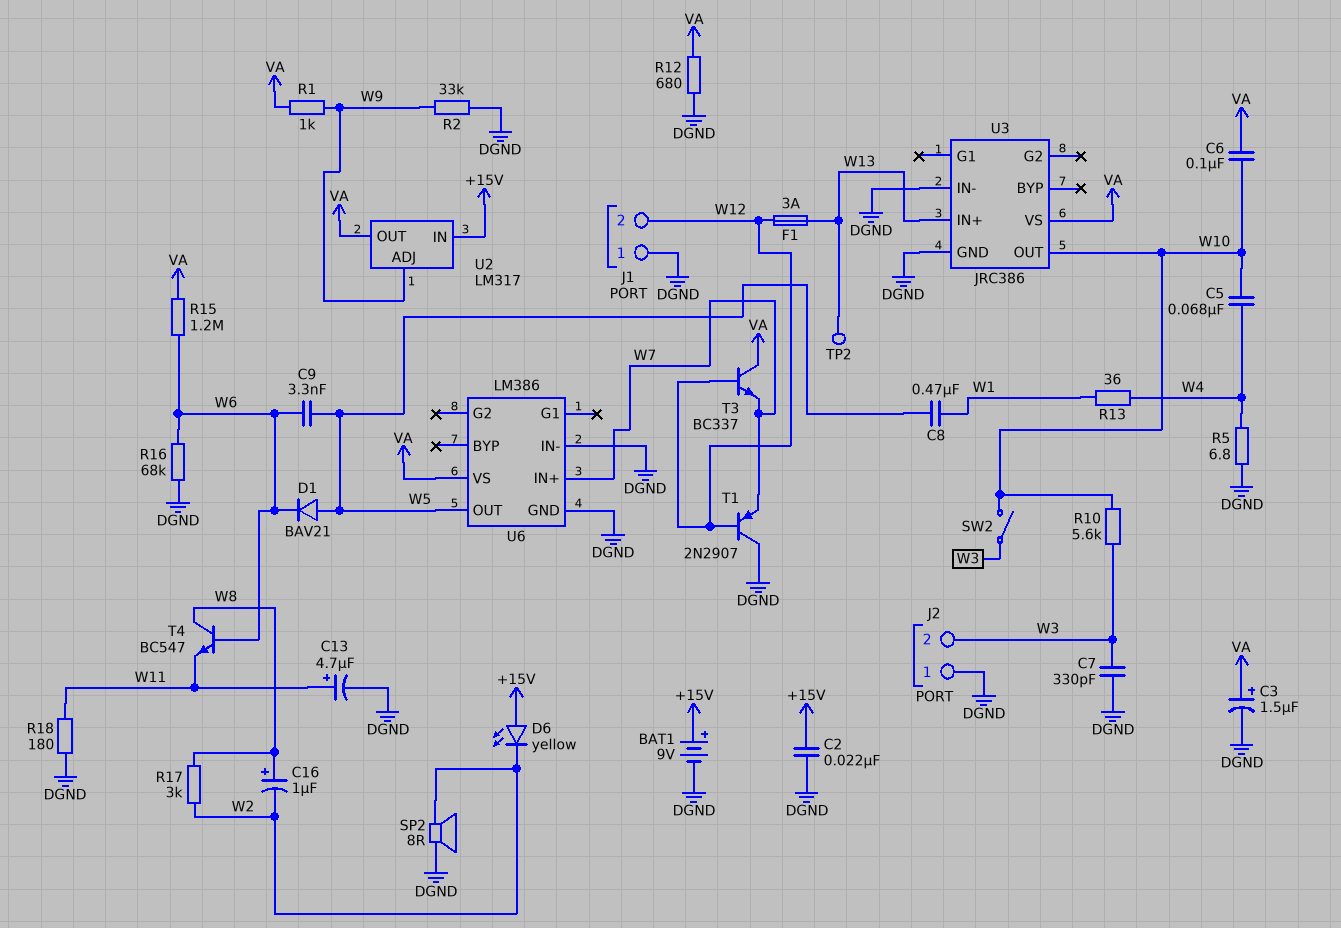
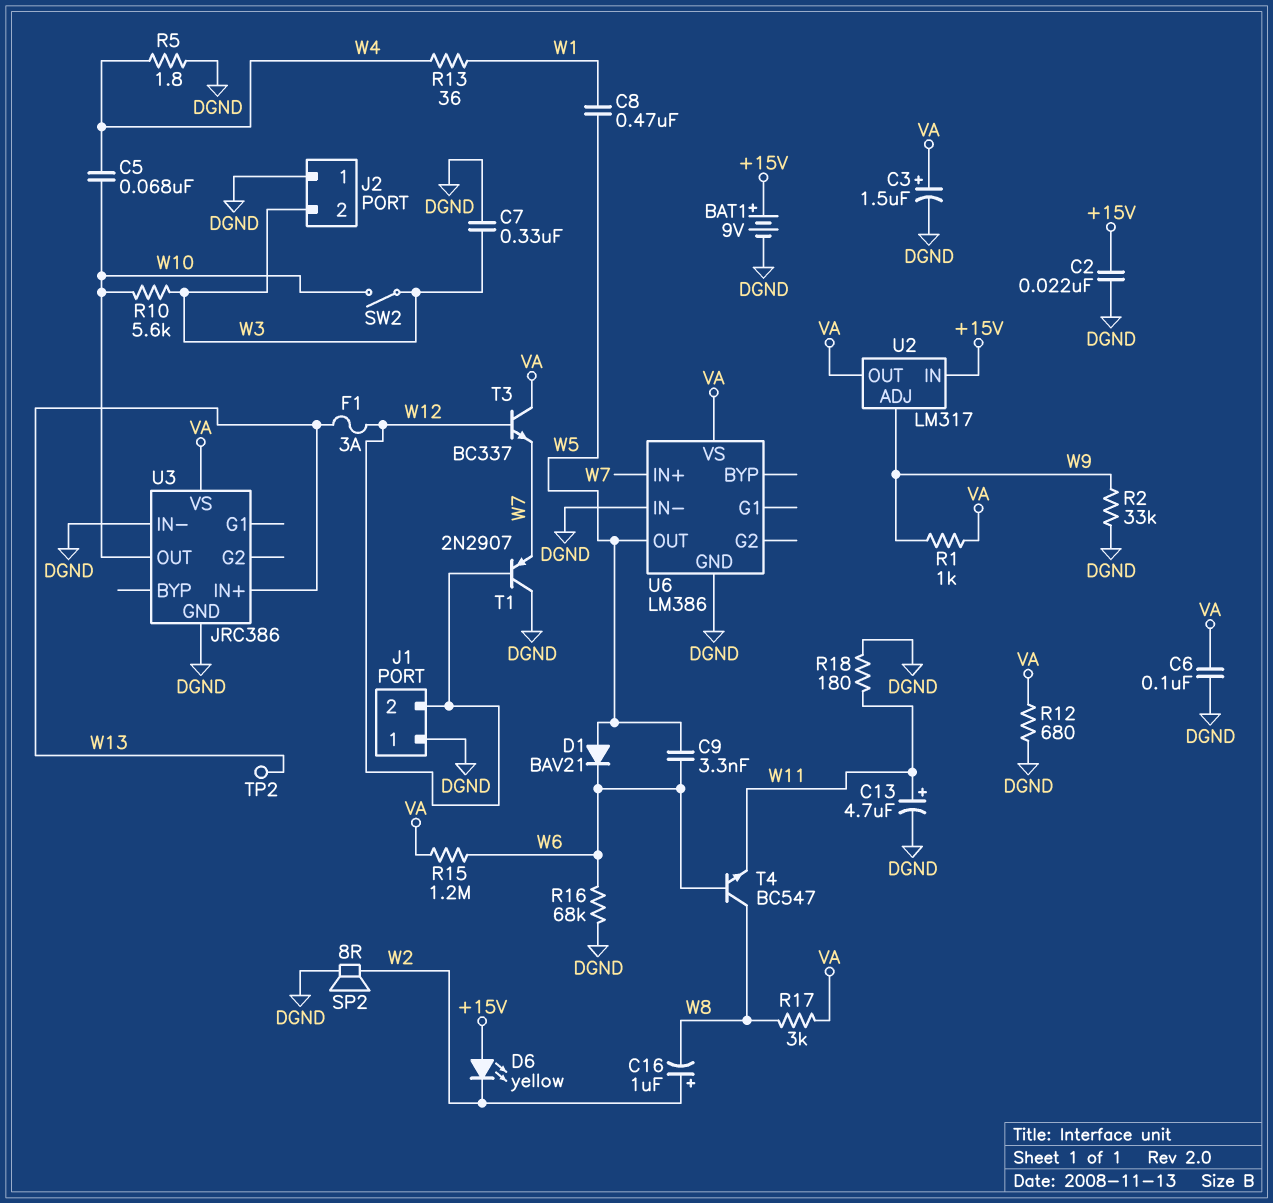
C6: 100nF (VA, W10) -> 100nF (DGND, VA)
C7: 330pF (DGND, W3) -> 330nF (DGND, W3)
C16: 1uF (plus W8, minus W2) -> 1uF (plus W2, minus W8)
R5: 6.8 (DGND, W4) -> 1.8 (DGND, W4)
R17: 3k (W2, W8) -> 3k (VA, W8)

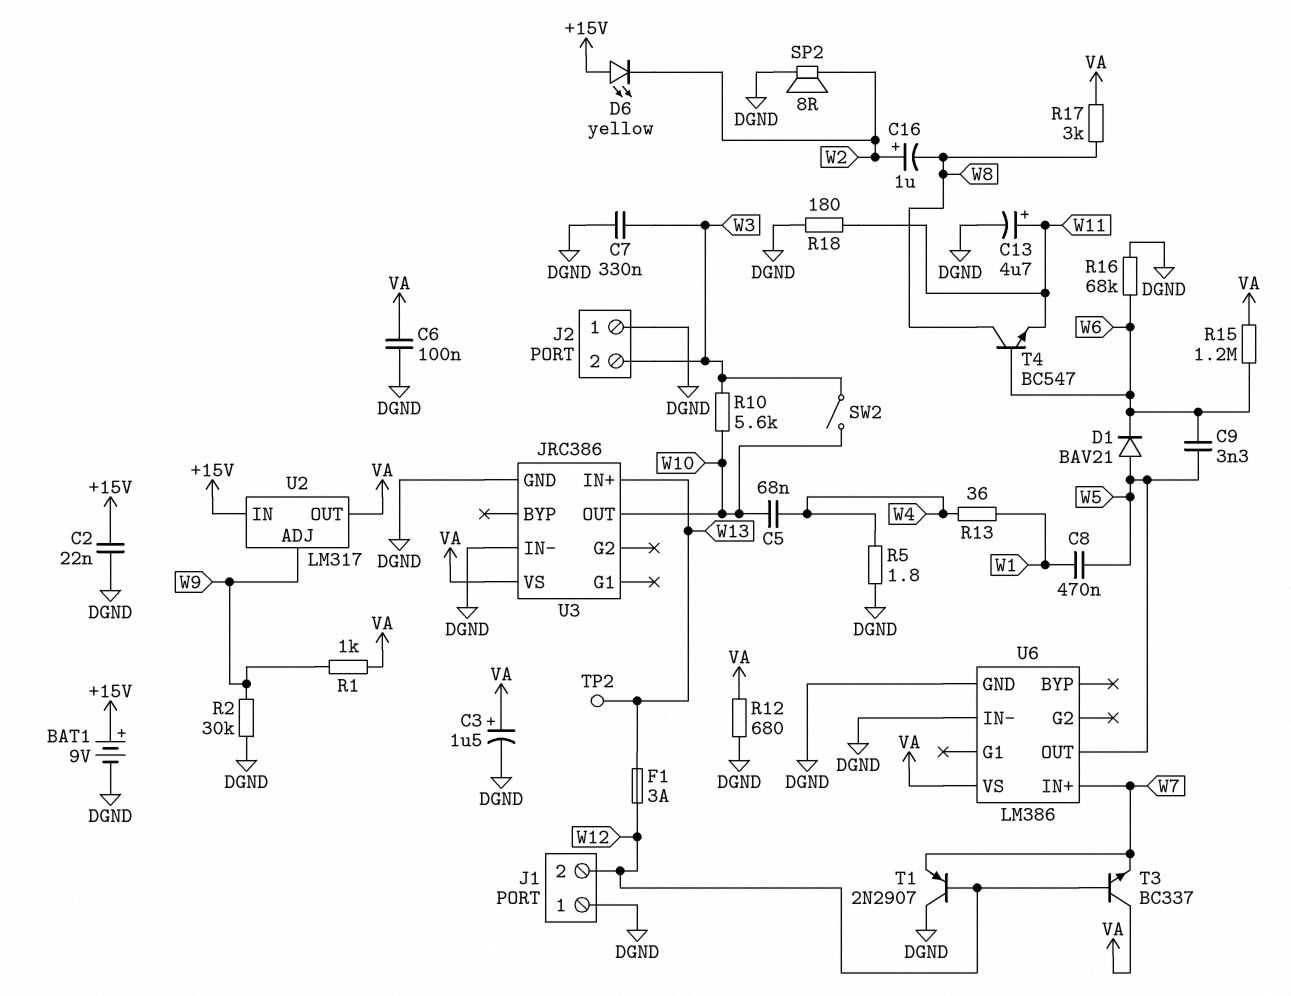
R2: 33k (DGND, W9) -> 30k (DGND, W9)

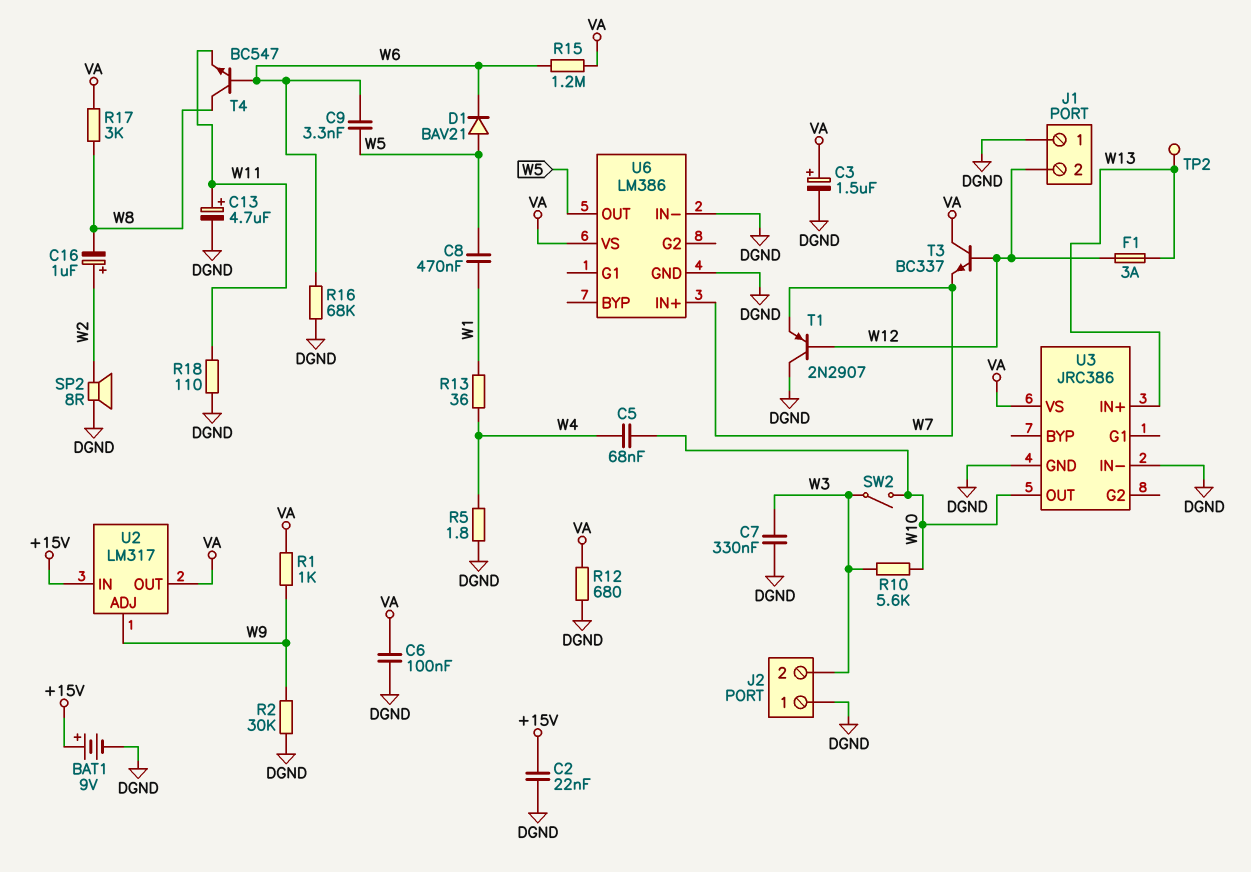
D6: LED yellow (A +15V, K W2) -> none
R18: 180 (DGND, W11) -> 110 (DGND, W11)

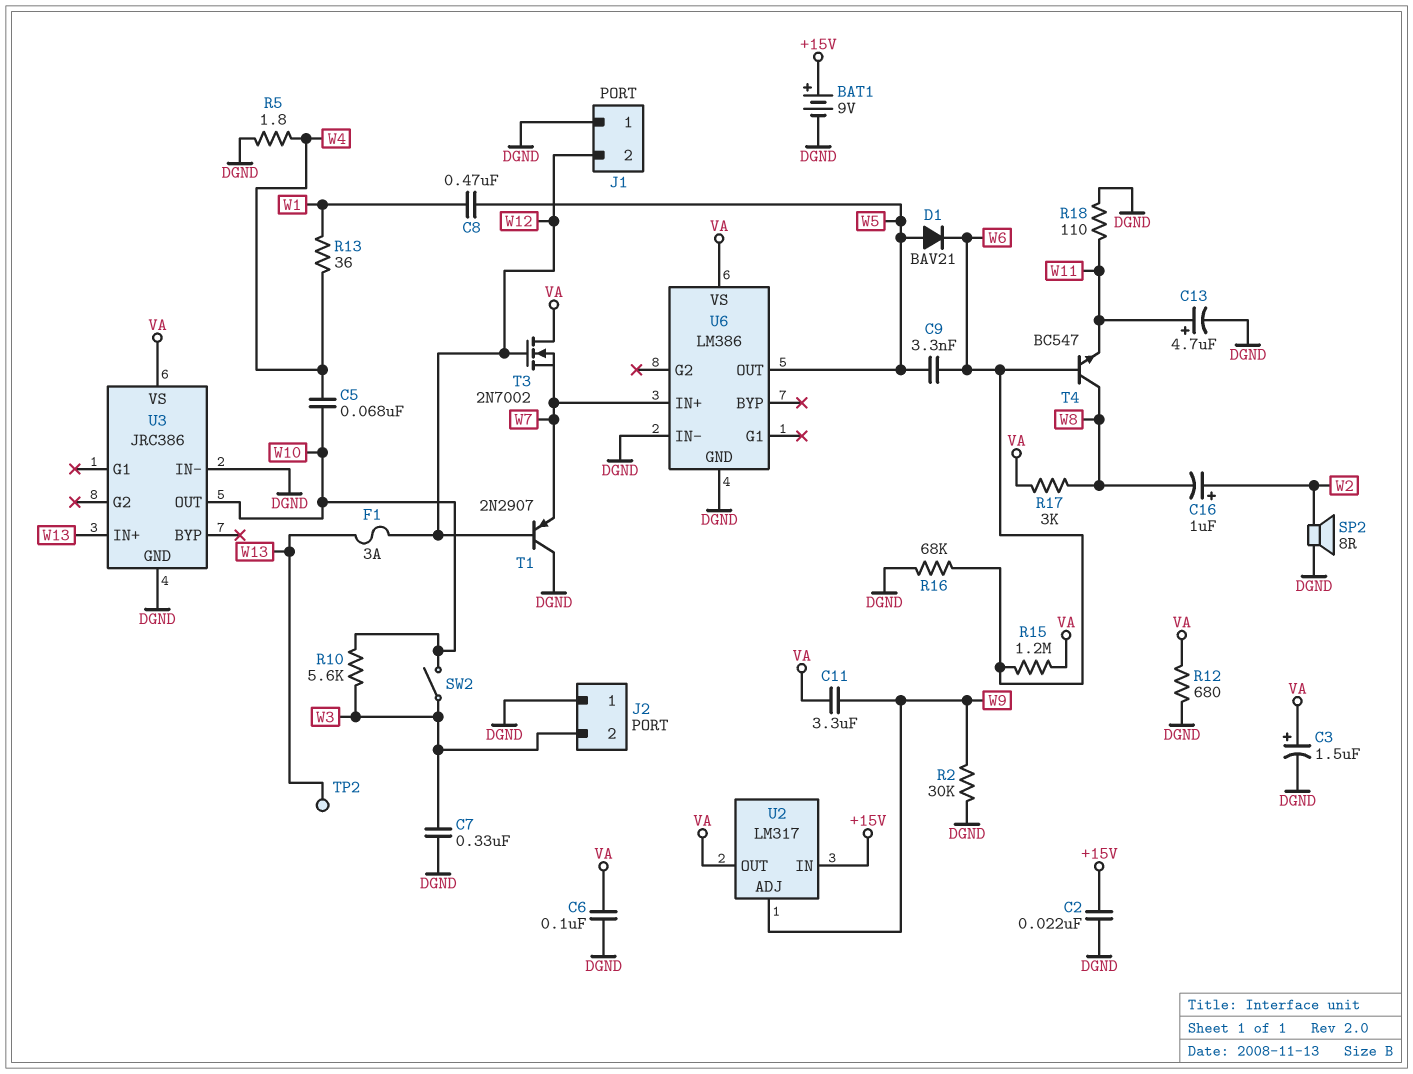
C11: none -> 3.3uF (VA, W9)
R1: 1k (VA, W9) -> none
T3: NPN BC337 (B W12, C VA, E W7) -> NMOS 2N7002 (G W12, D VA, S W7)

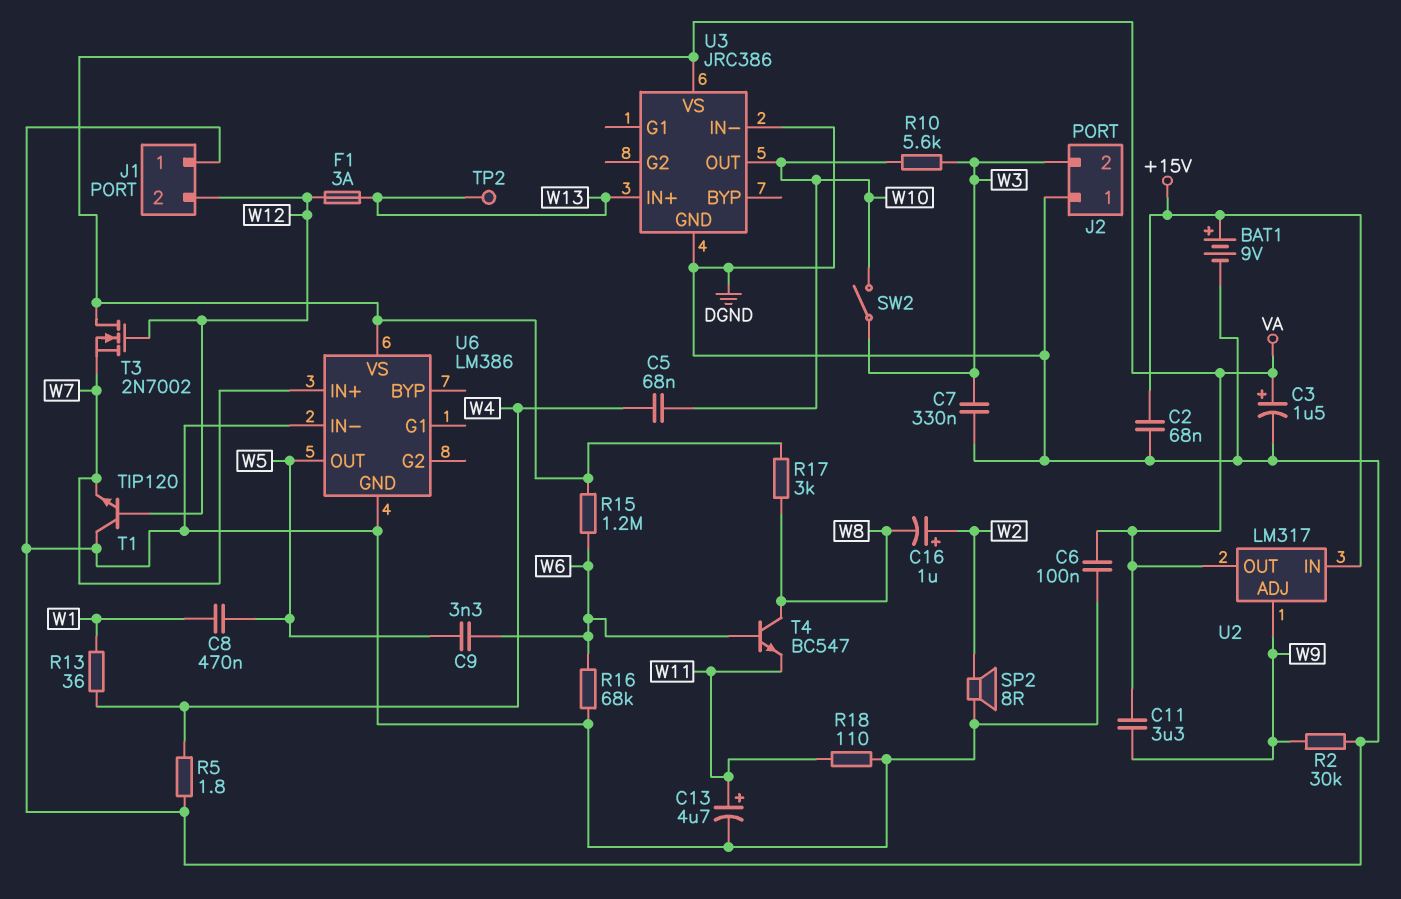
C2: 22nF (+15V, DGND) -> 68nF (+15V, DGND)
D1: diode BAV21 (A W5, K W6) -> none
R12: 680 (DGND, VA) -> none
T1: PNP 2N2907 (B W12, C DGND, E W7) -> NPN TIP120 (B W12, C DGND, E W7)

